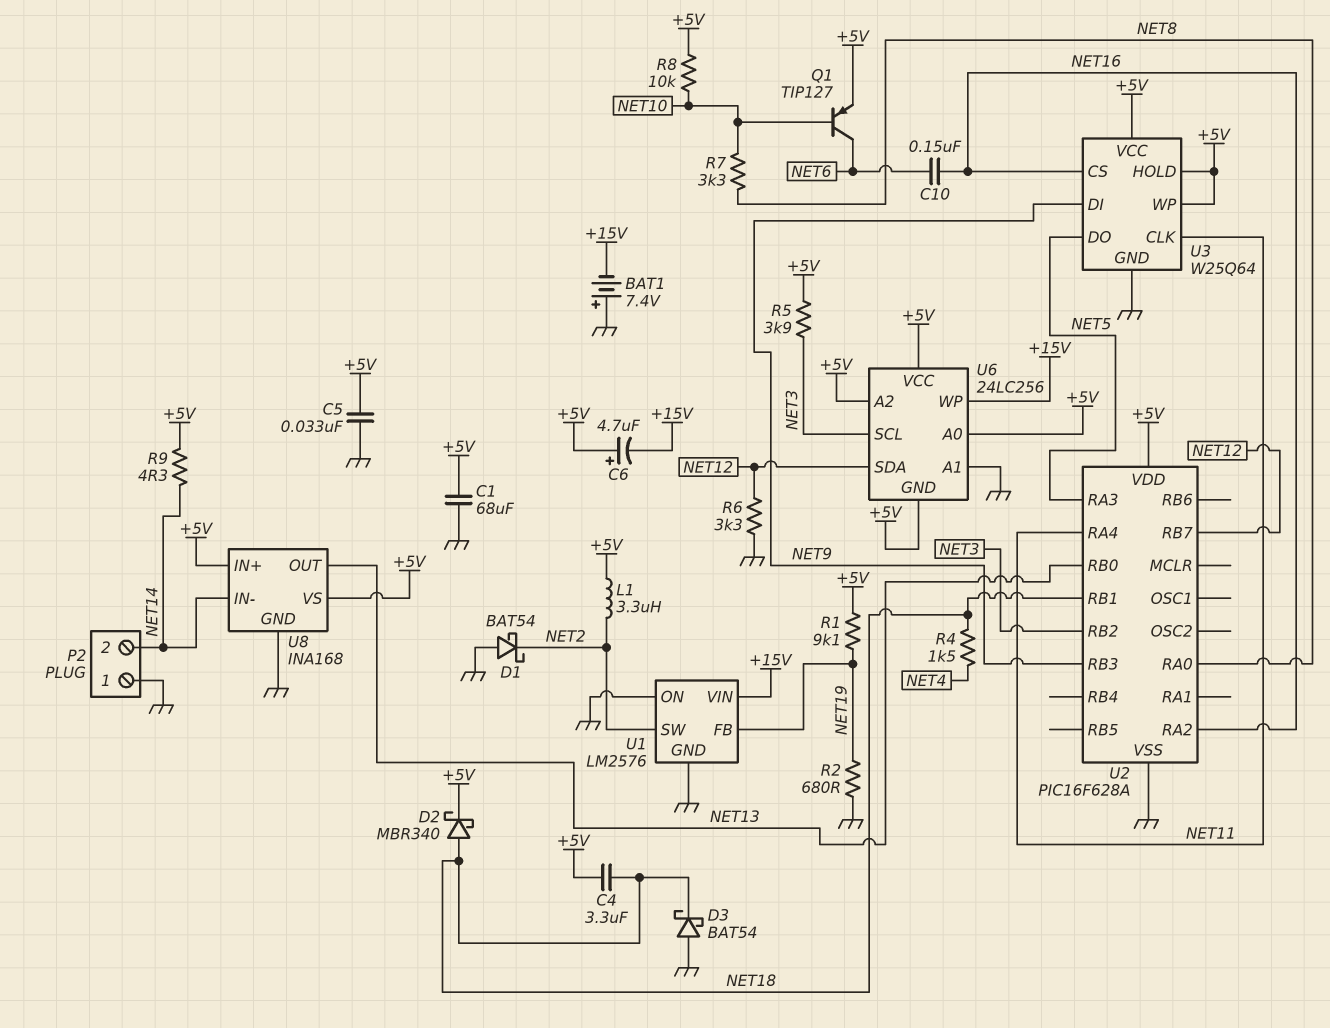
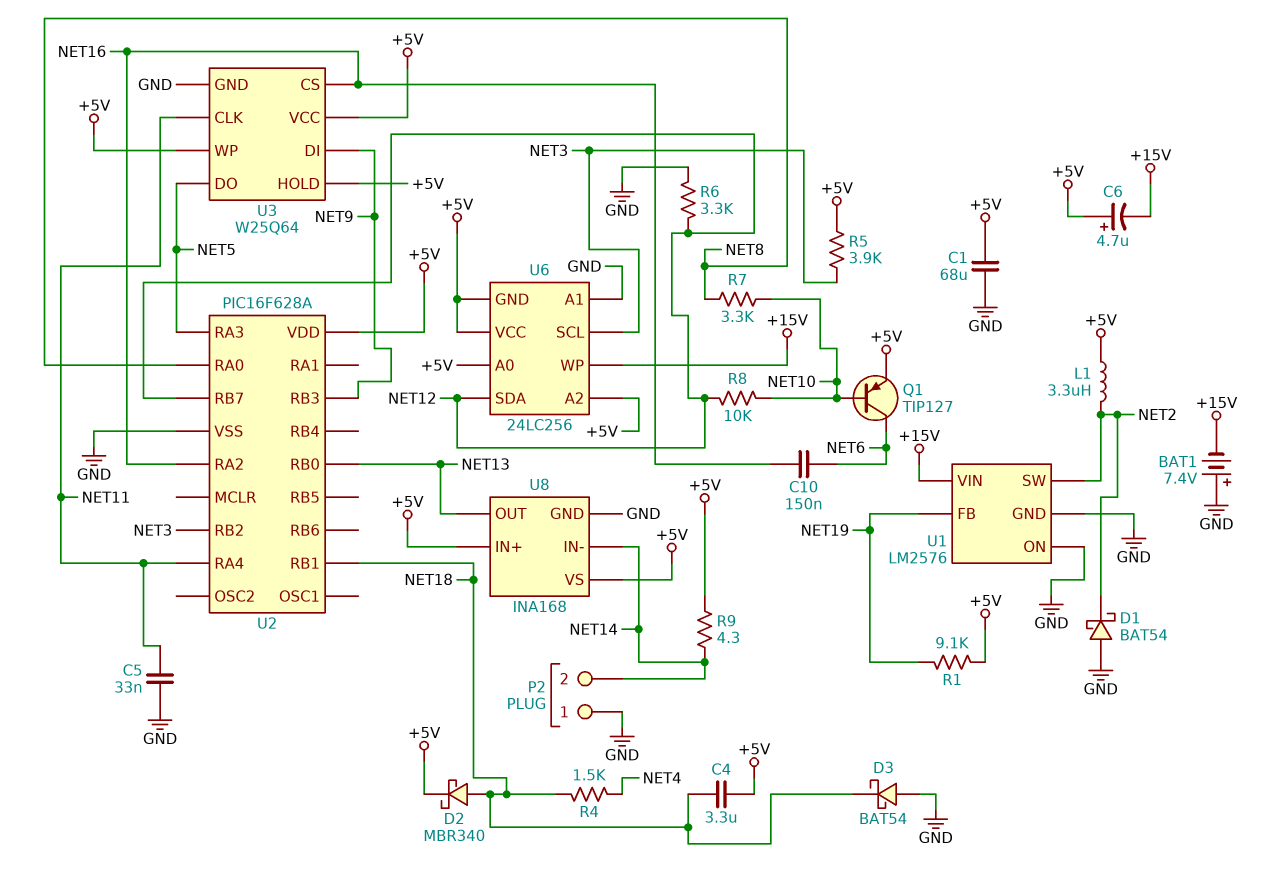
C5: 33nF (+5V, GND) -> 33nF (GND, NET11)
R2: 680 (GND, NET19) -> none
R8: 10k (+5V, NET10) -> 10k (NET10, NET12)

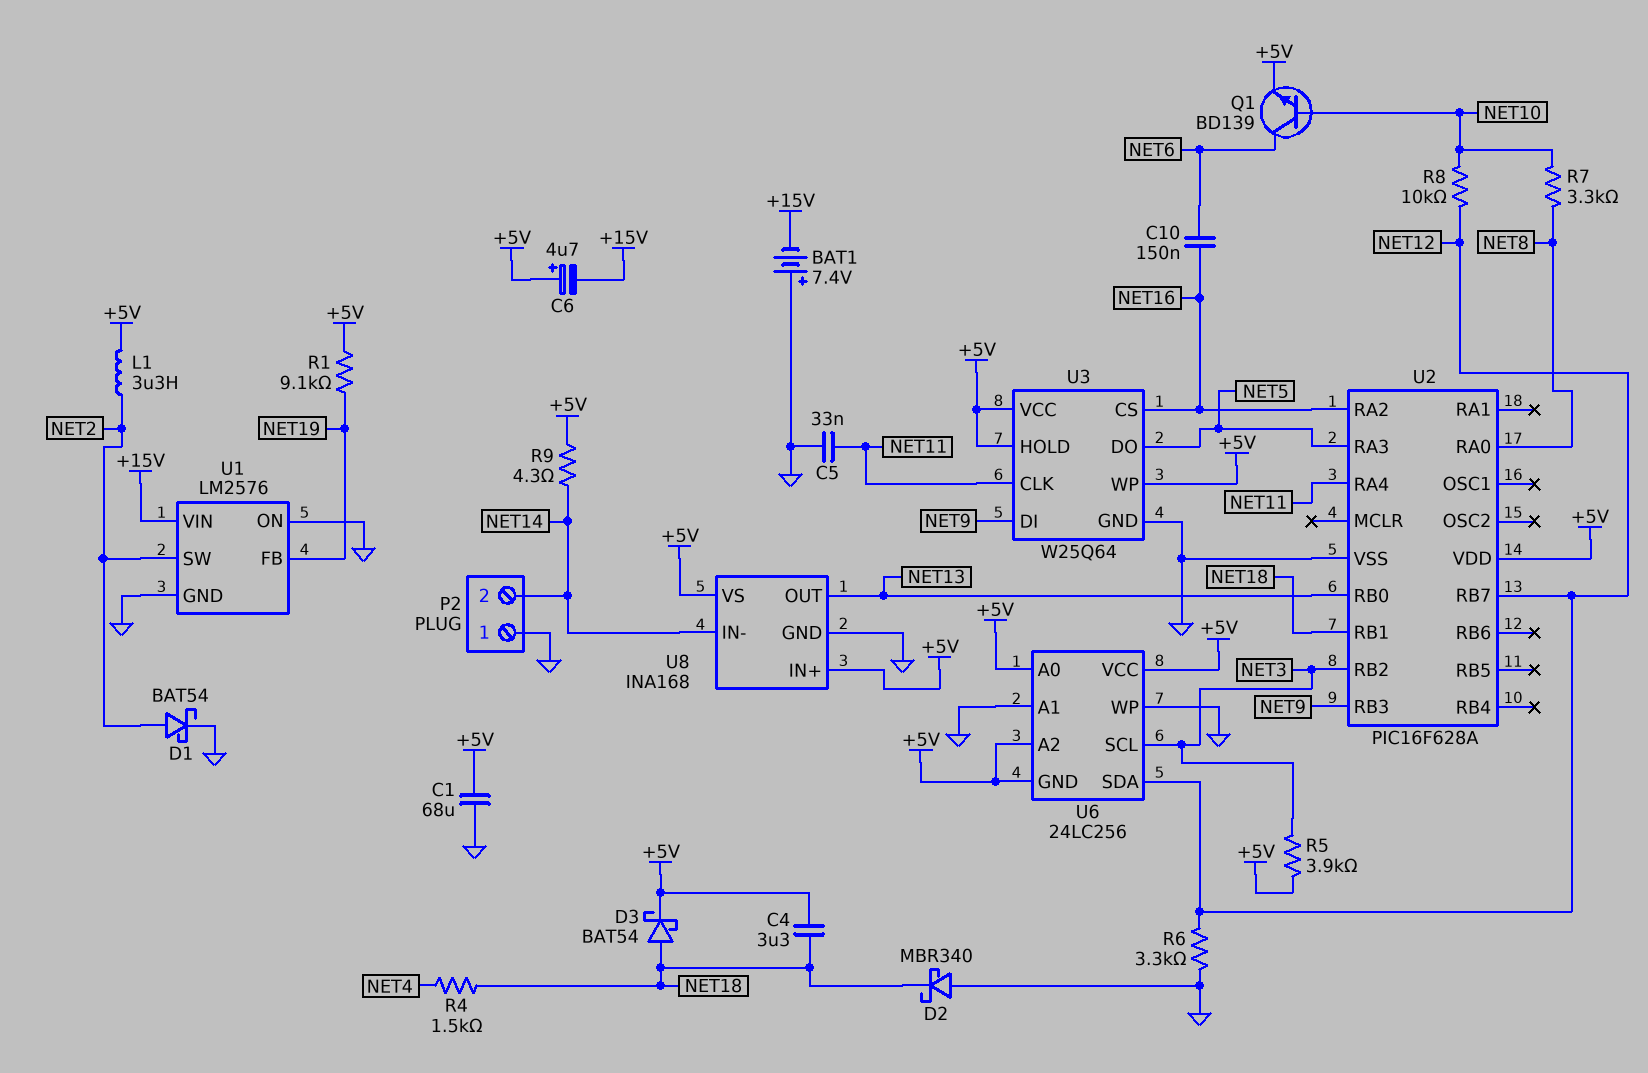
D1: schottky BAT54 (A GND, K NET2) -> schottky BAT54 (A NET2, K GND)
D2: schottky MBR340 (A NET18, K +5V) -> schottky MBR340 (A GND, K NET18)
D3: schottky BAT54 (A GND, K NET18) -> schottky BAT54 (A NET18, K +5V)
Q1: PNP TIP127 (B NET10, C NET6, E +5V) -> NPN BD139 (B NET10, C NET6, E +5V)
U6 pin WP: +15V -> GND

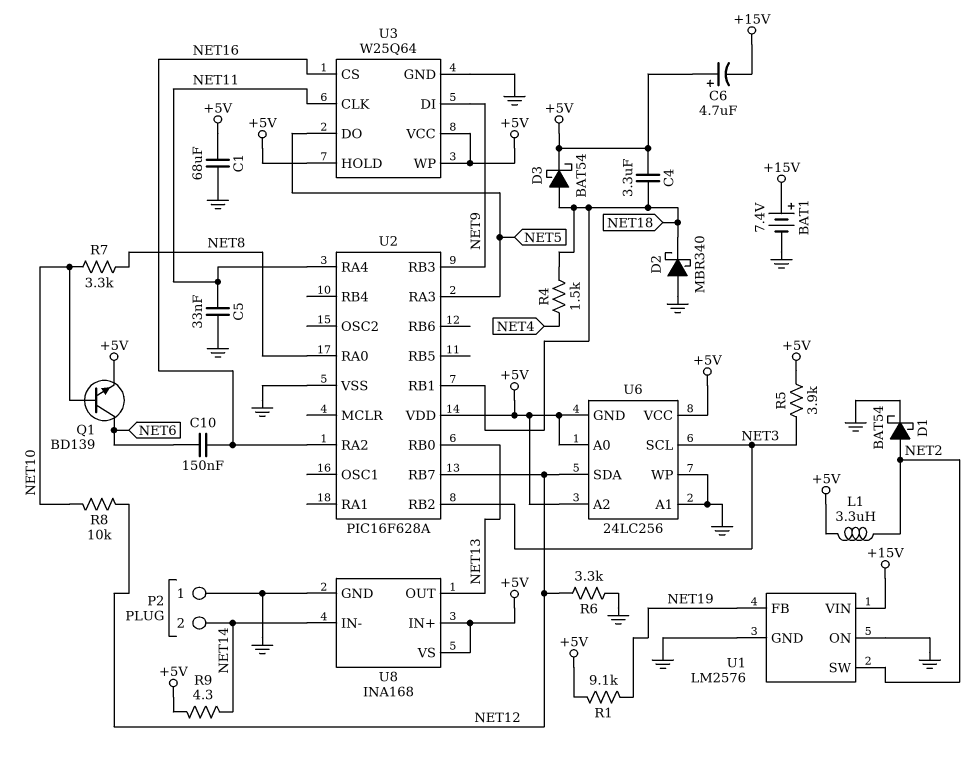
BAT1: 7.4V (plus GND, minus +15V) -> 7.4V (plus +15V, minus GND)

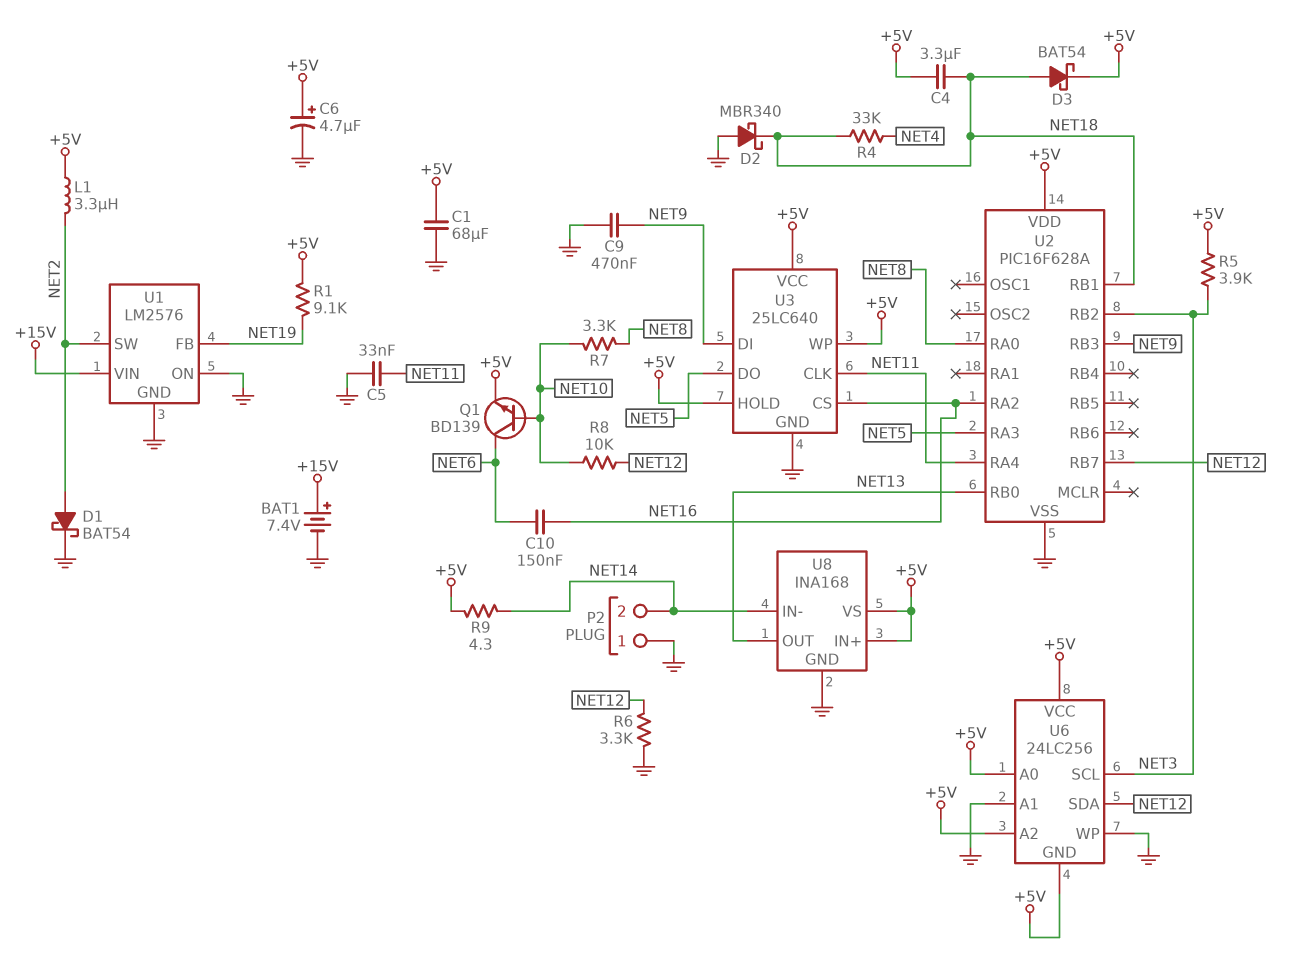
C6: 4.7uF (plus +5V, minus +15V) -> 4.7uF (plus +5V, minus GND)
C9: none -> 470nF (GND, NET9)
R4: 1.5k (NET4, NET18) -> 33k (NET4, NET18)
U3: W25Q64 -> 25LC640

